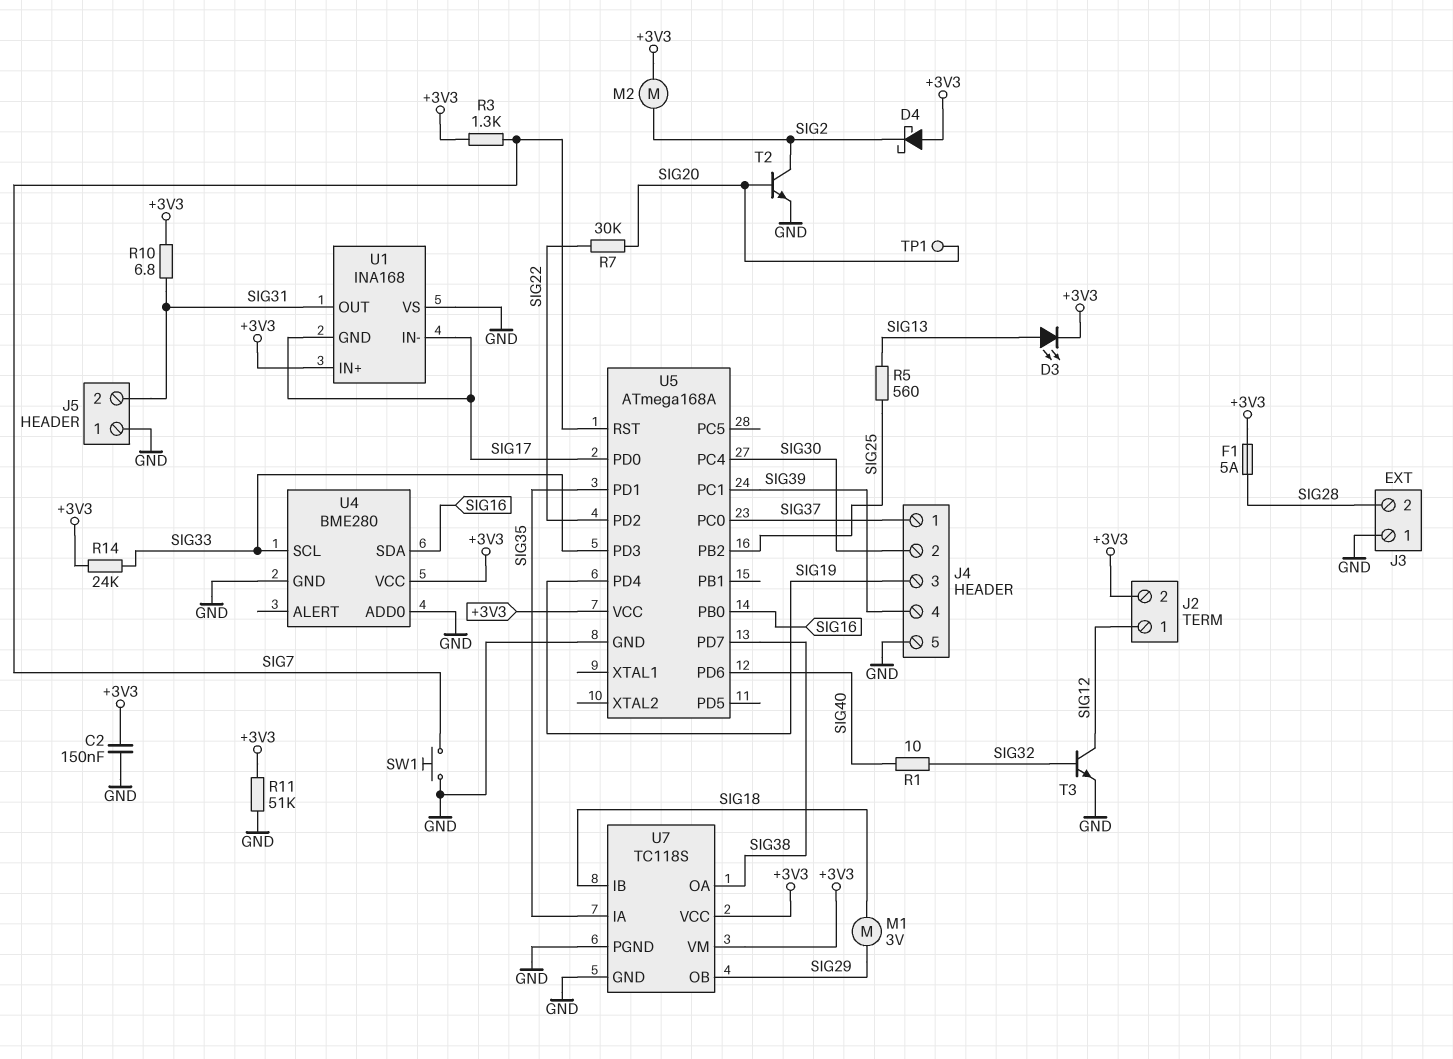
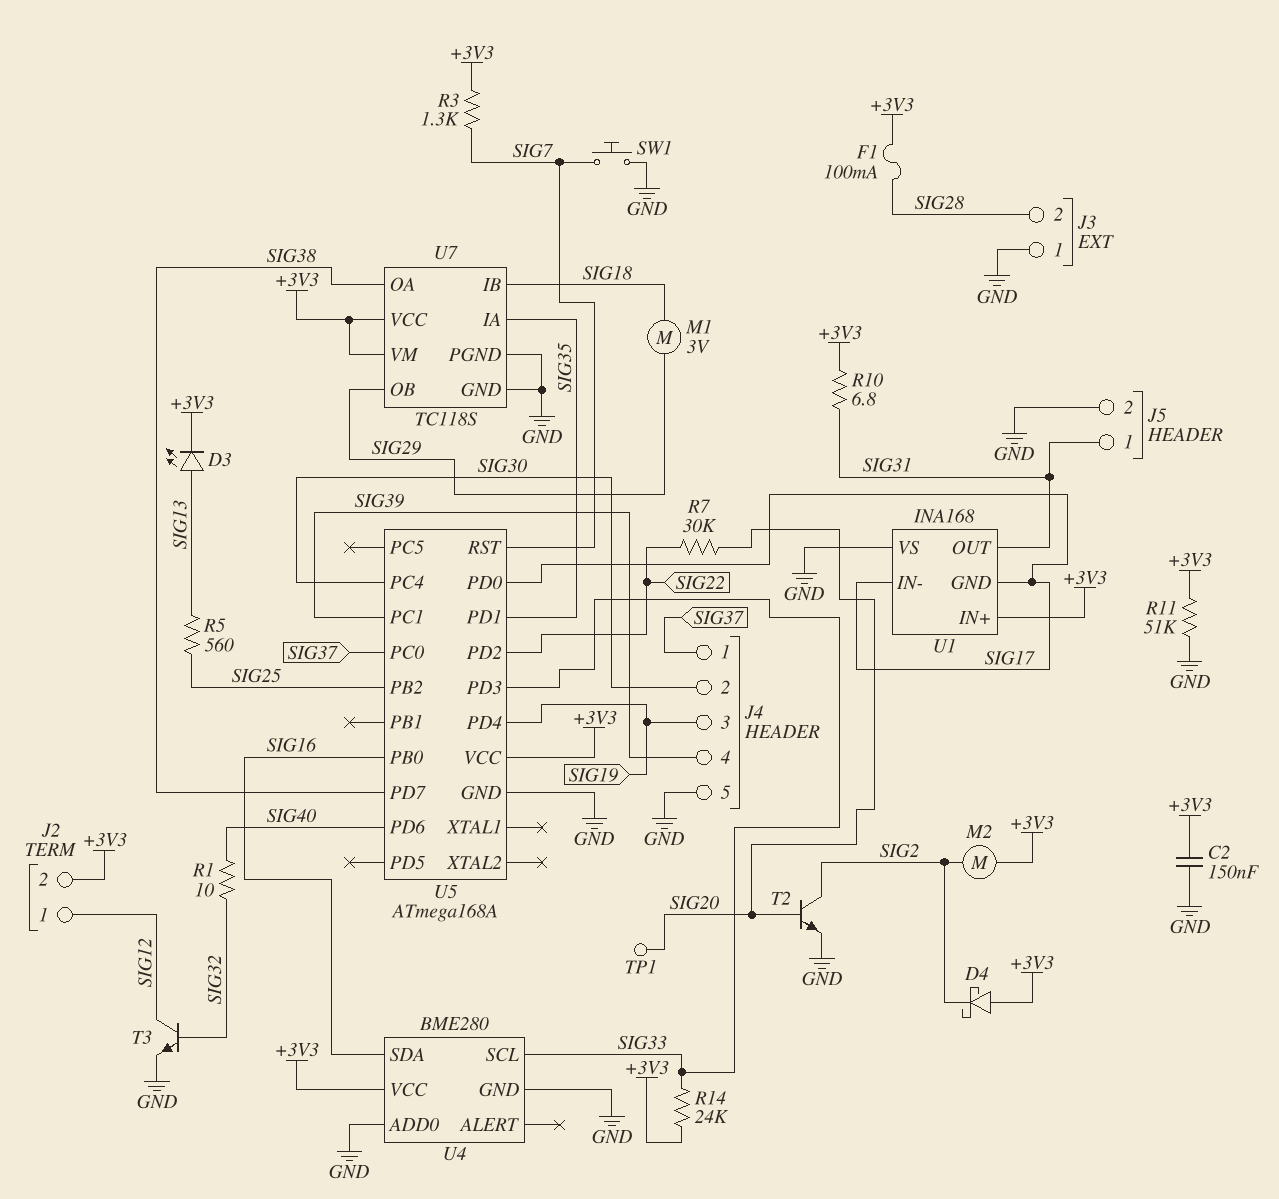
F1: 5A (+3V3, SIG28) -> 100mA (+3V3, SIG28)
J5 pin 1: GND -> SIG31
J5 pin 2: SIG31 -> GND

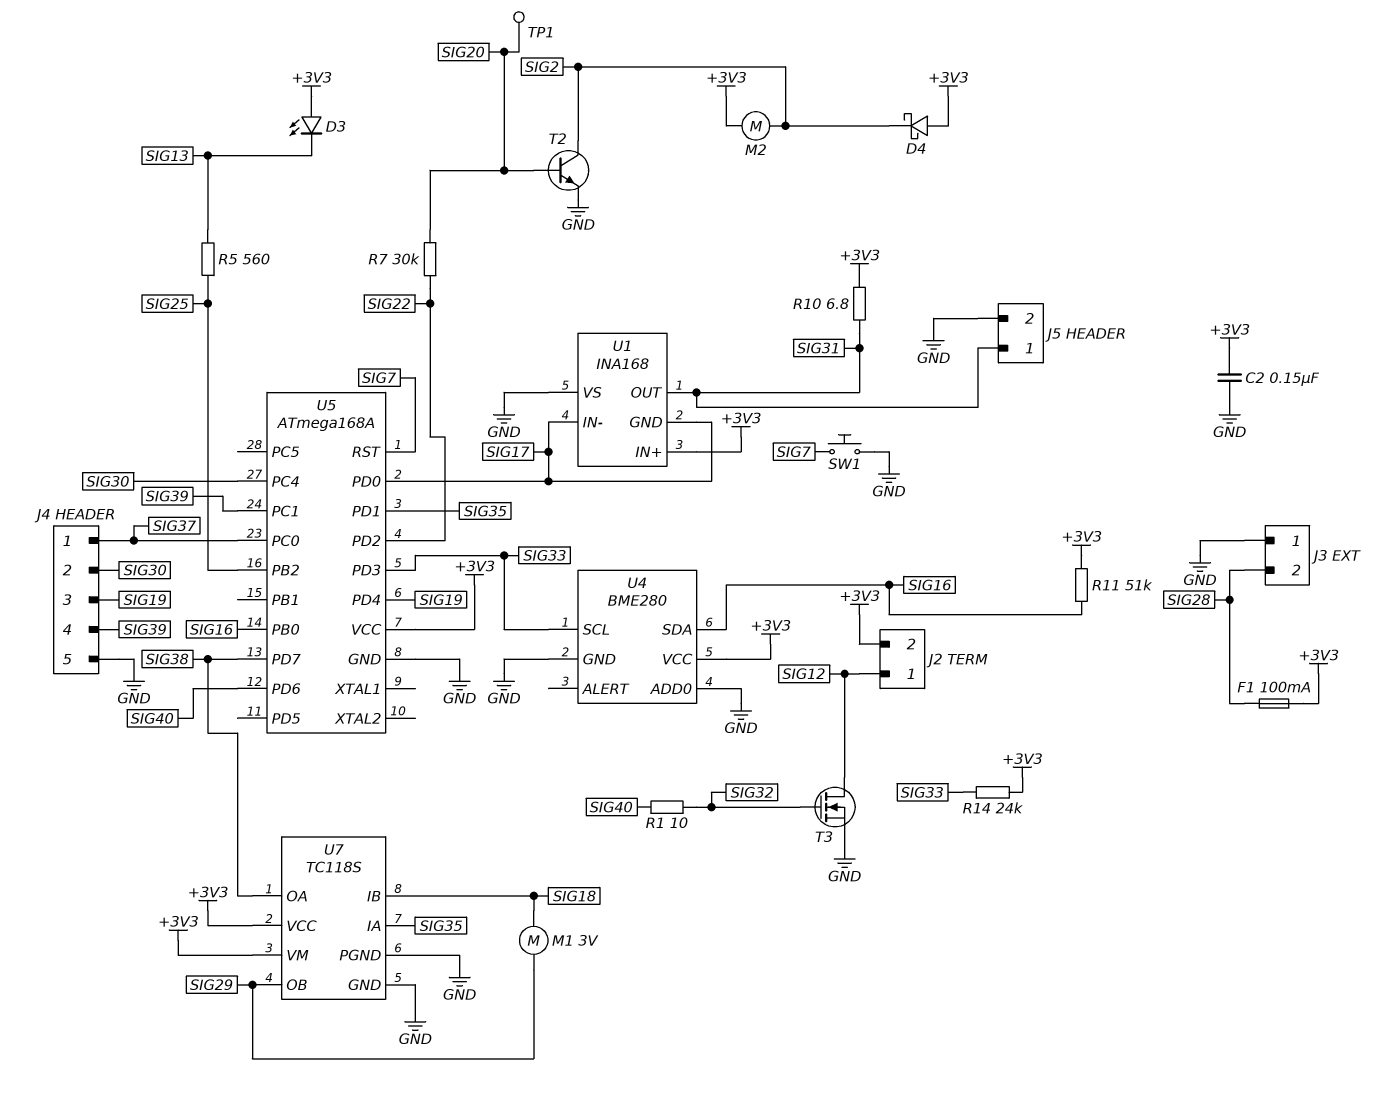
D3: LED (A SIG13, K +3V3) -> LED (A +3V3, K SIG13)
R3: 1.3k (+3V3, SIG7) -> none
R11: 51k (+3V3, GND) -> 51k (+3V3, SIG16)
T3: NPN (B SIG32, C SIG12, E GND) -> NMOS (G SIG32, D SIG12, S GND)

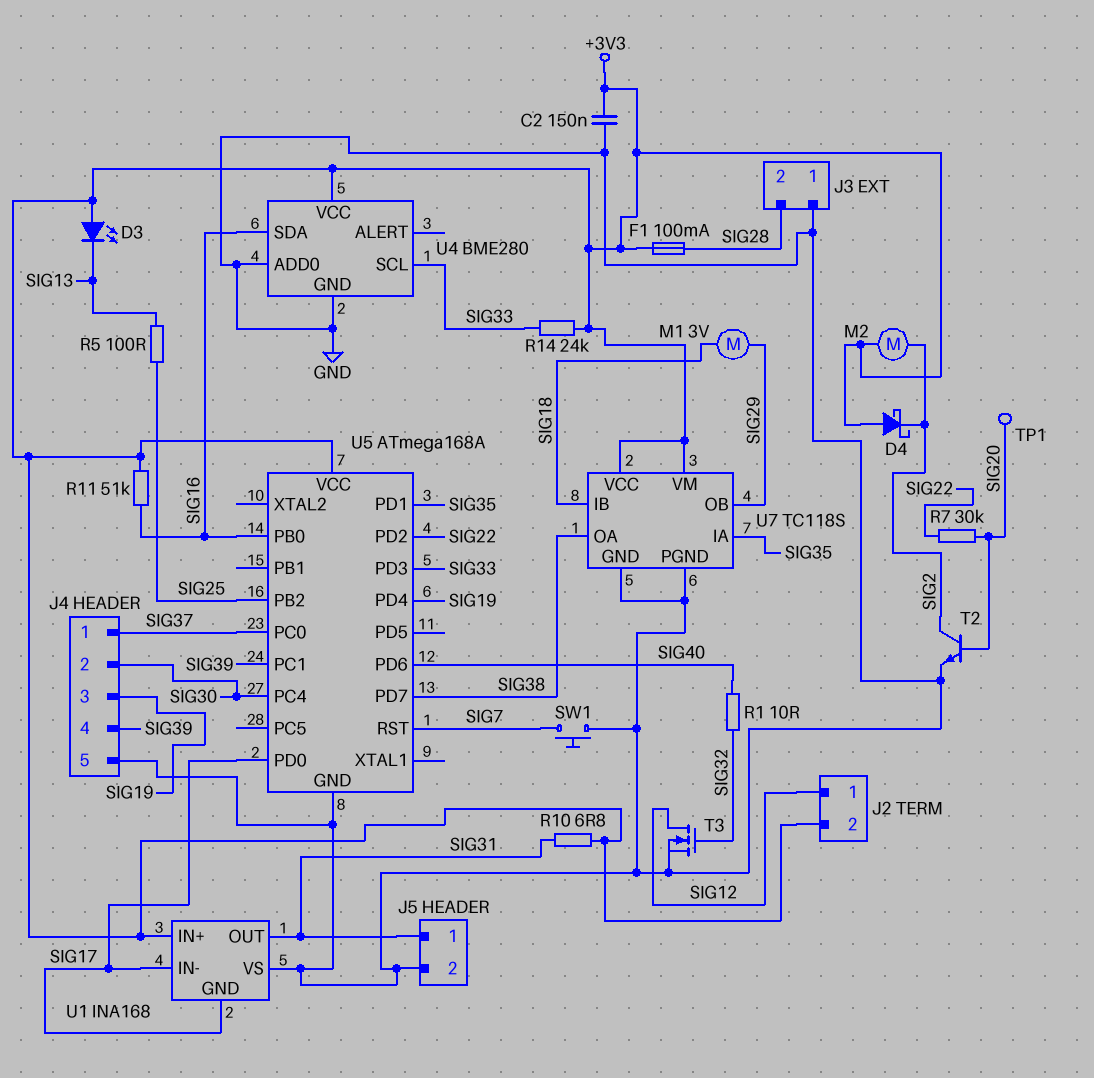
R5: 560 (SIG13, SIG25) -> 100 (SIG13, SIG25)

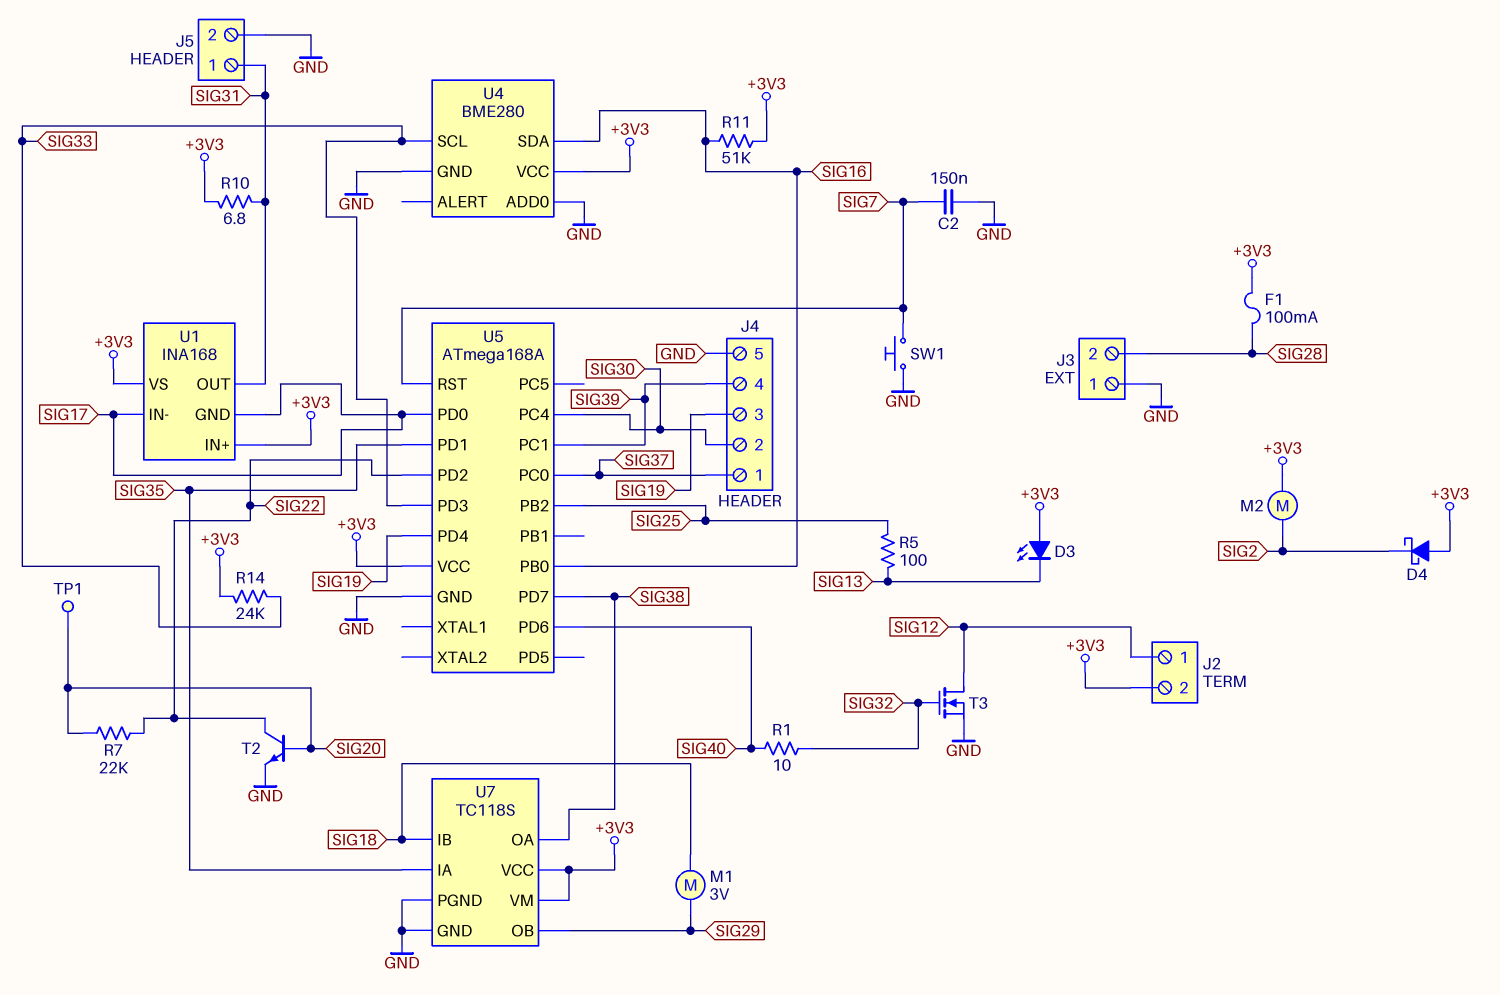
C2: 150nF (+3V3, GND) -> 150nF (GND, SIG7)
R7: 30k (SIG20, SIG22) -> 22k (SIG20, SIG22)
T2: NPN (B SIG20, C SIG2, E GND) -> NPN (B SIG20, C SIG22, E GND)
U1 pin VS: GND -> +3V3

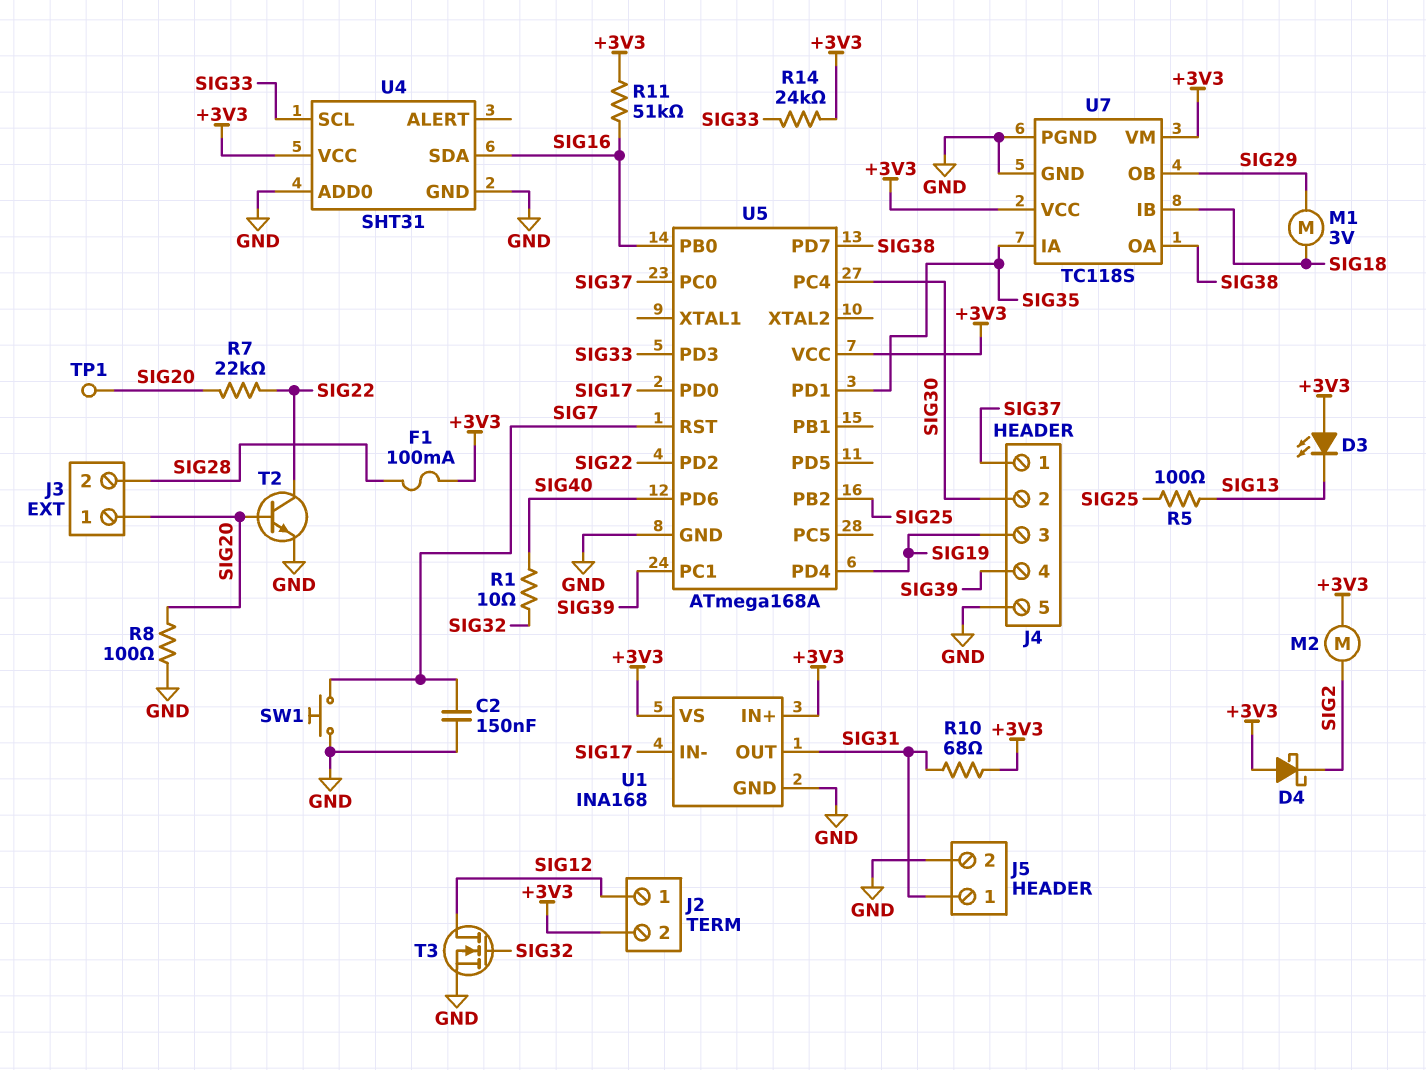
J3 pin 1: GND -> SIG20
R8: none -> 100 (GND, SIG20)
R10: 6.8 (+3V3, SIG31) -> 68 (+3V3, SIG31)
U1 pin GND: SIG17 -> GND
U4: BME280 -> SHT31

